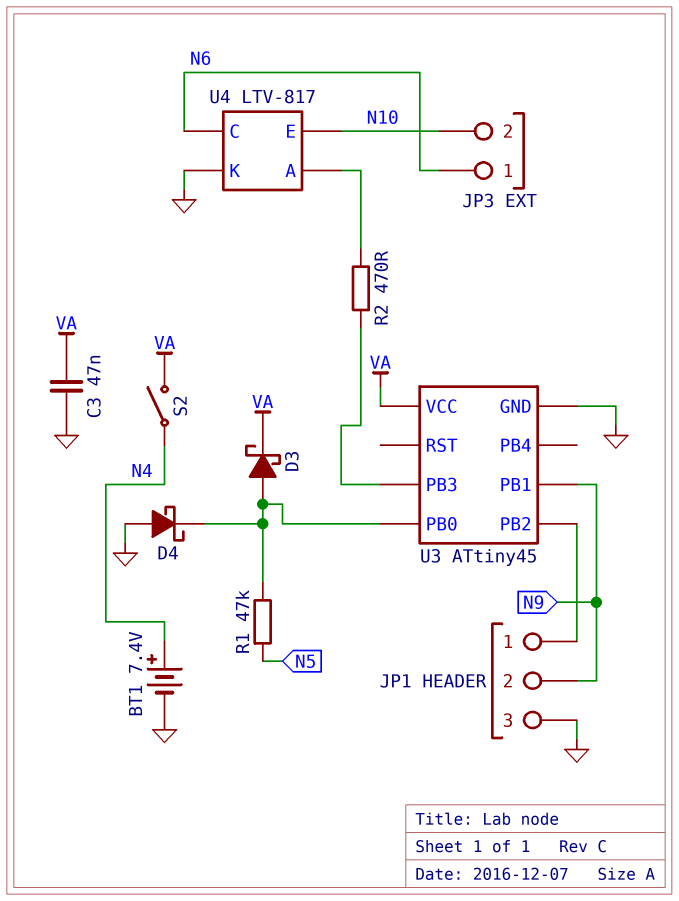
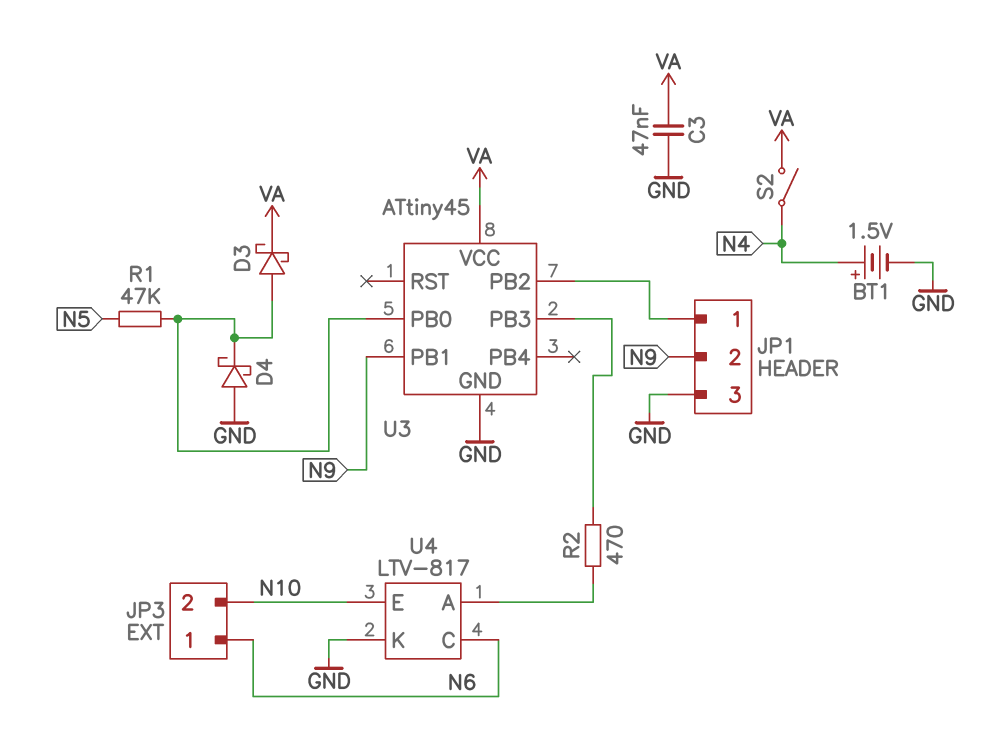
BT1: 7.4V (plus N4, minus GND) -> 1.5V (plus N4, minus GND)

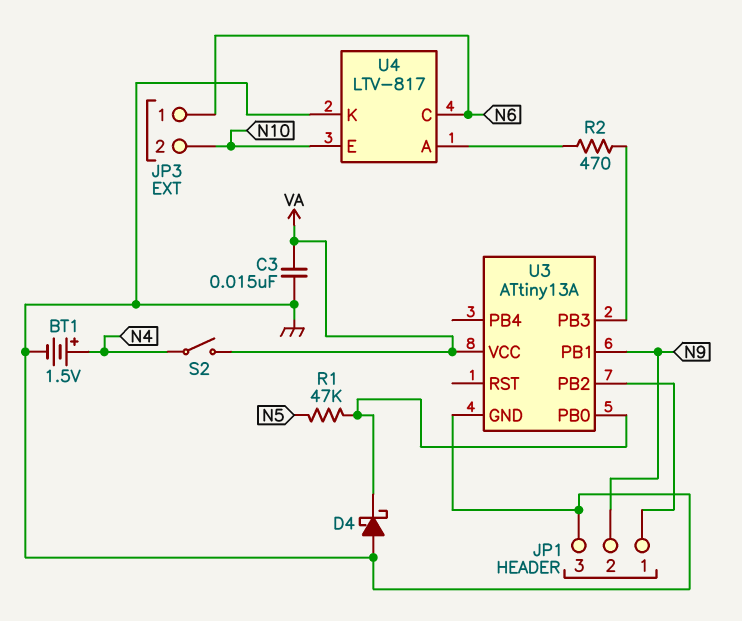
C3: 47nF (GND, VA) -> 15nF (GND, VA)
D3: schottky (A U3/PB0, K VA) -> none
U3: ATtiny45 -> ATtiny13A

